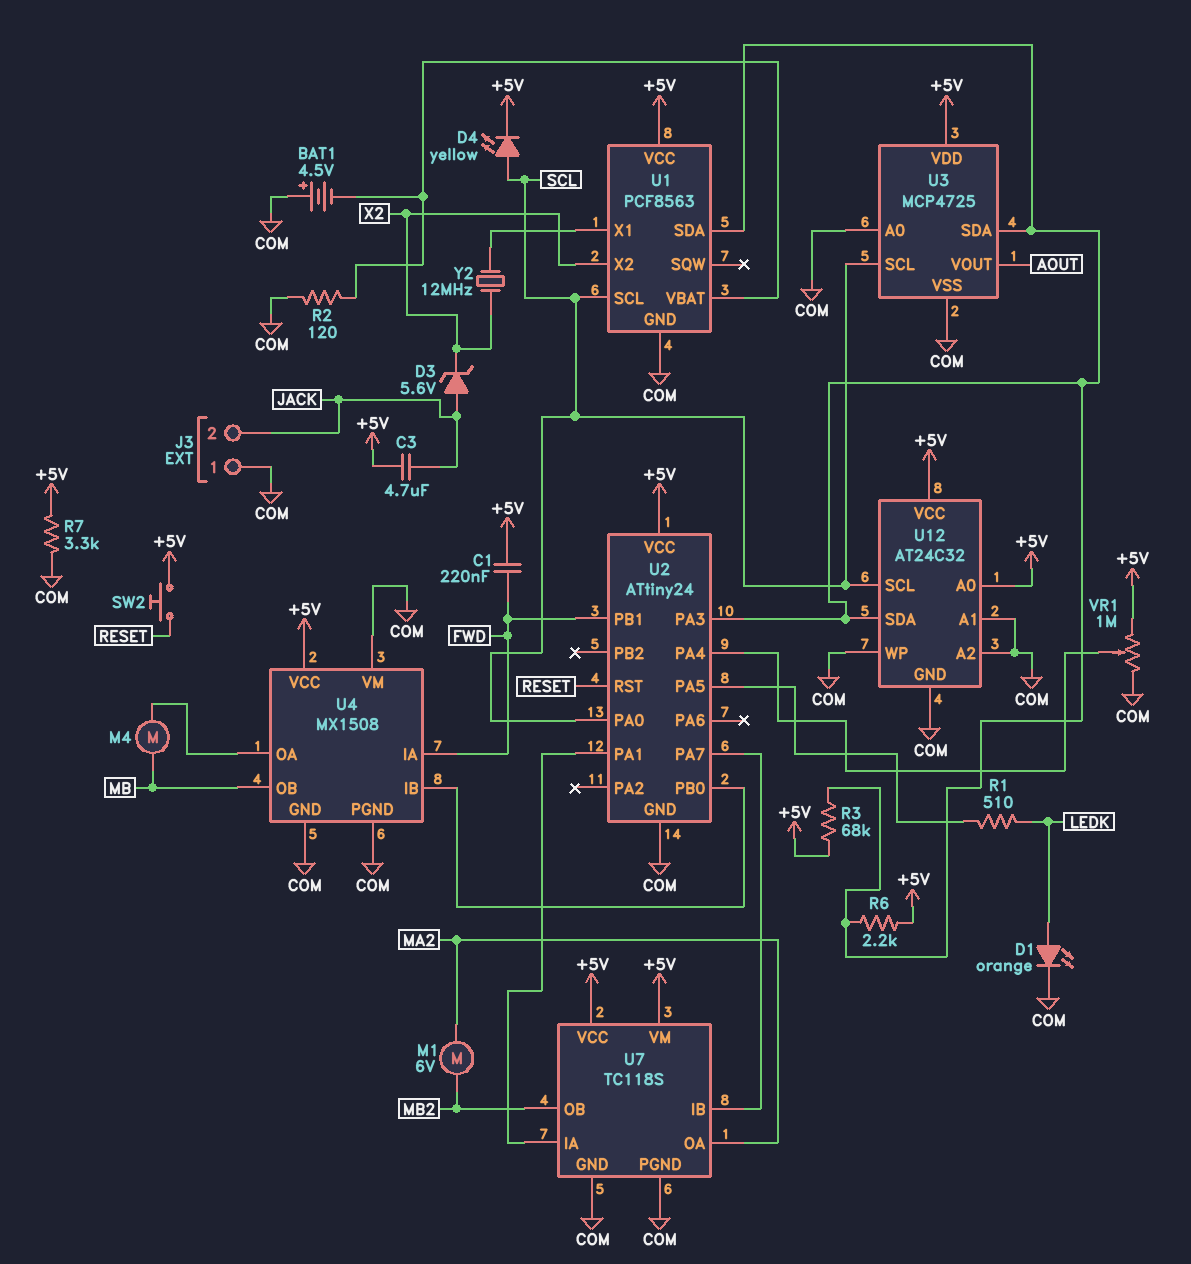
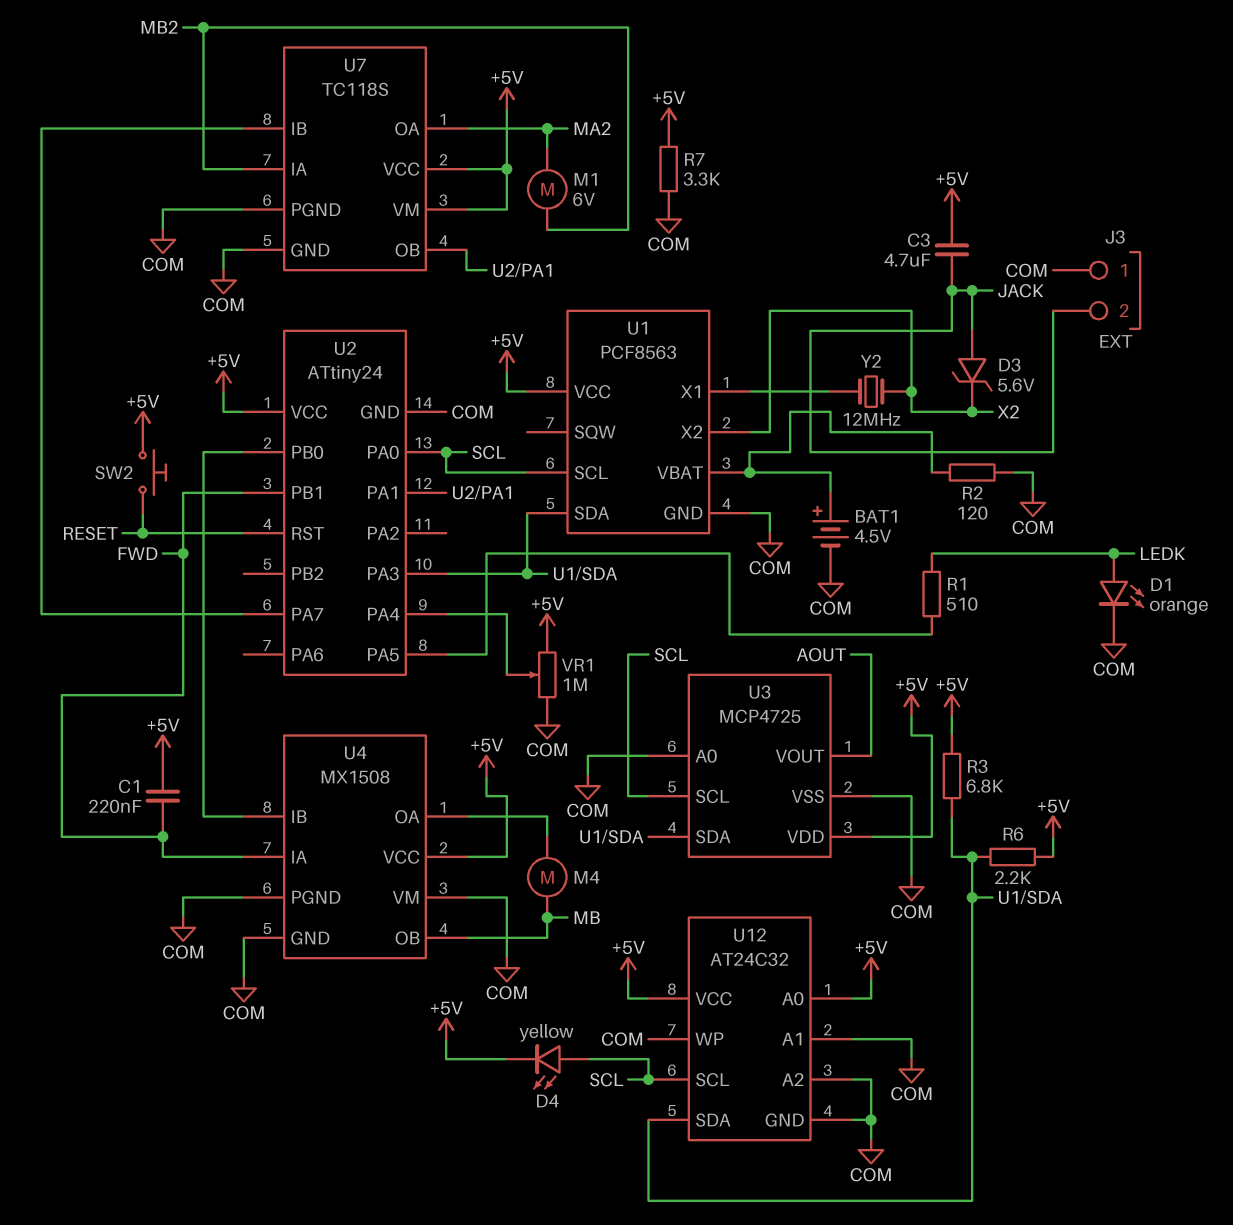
BAT1: 4.5V (plus COM, minus U1/VBAT) -> 4.5V (plus U1/VBAT, minus COM)
R3: 68k (+5V, U1/SDA) -> 6.8k (+5V, U1/SDA)
U7 pin IA: U2/PA1 -> MB2
U7 pin OB: MB2 -> U2/PA1

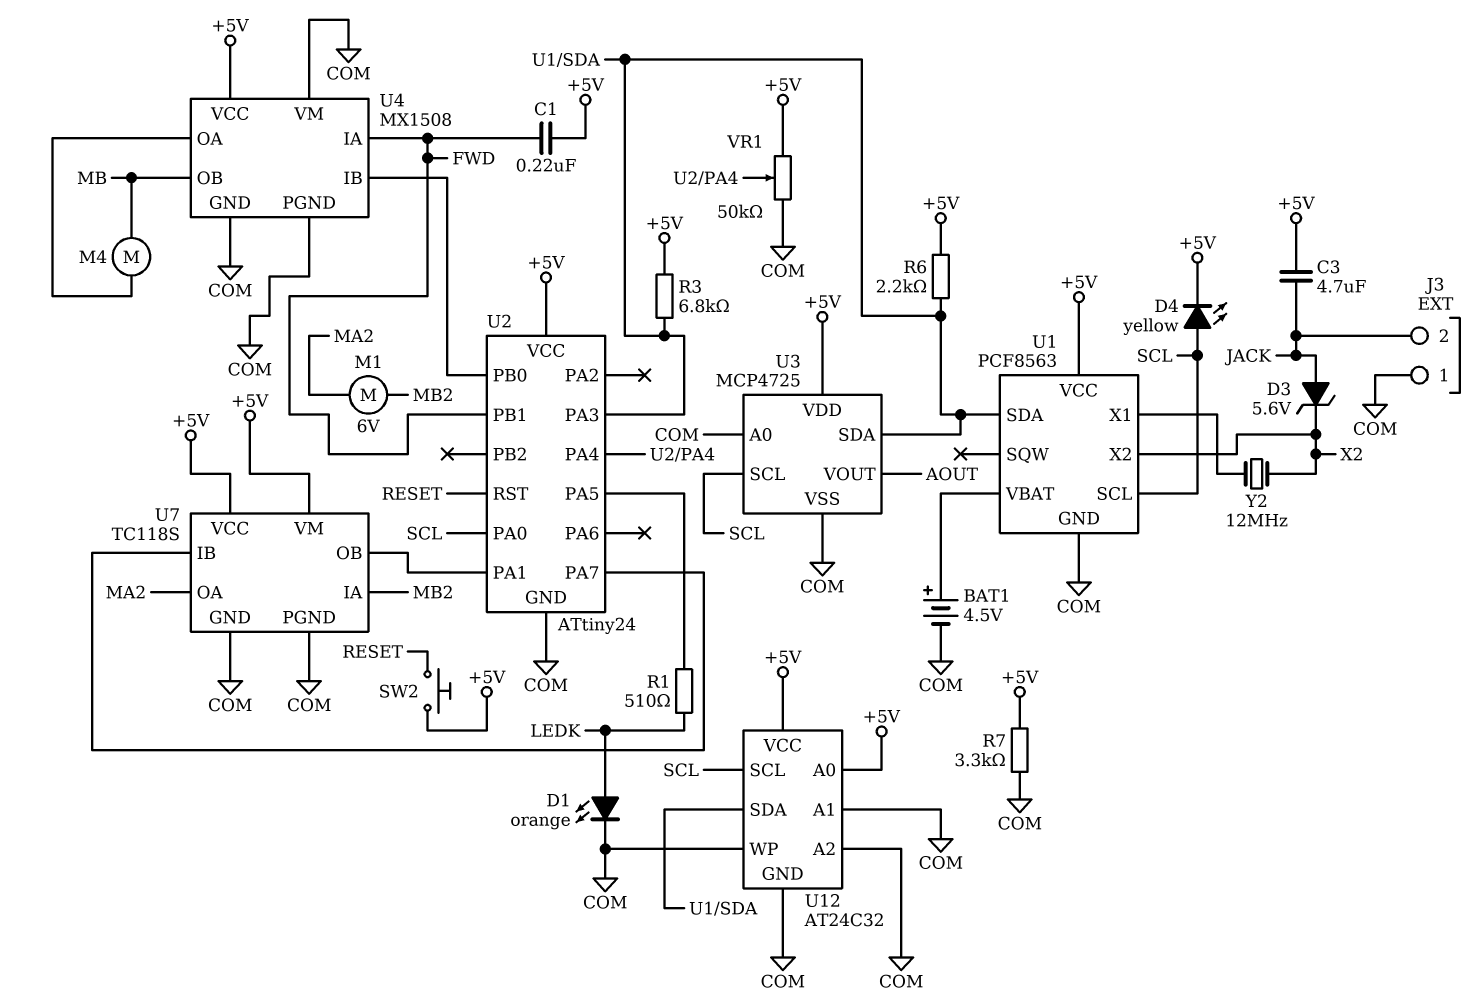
R2: 120 (COM, U1/VBAT) -> none
VR1: 1M (+5V, COM, wiper U2/PA4) -> 50k (+5V, COM, wiper U2/PA4)

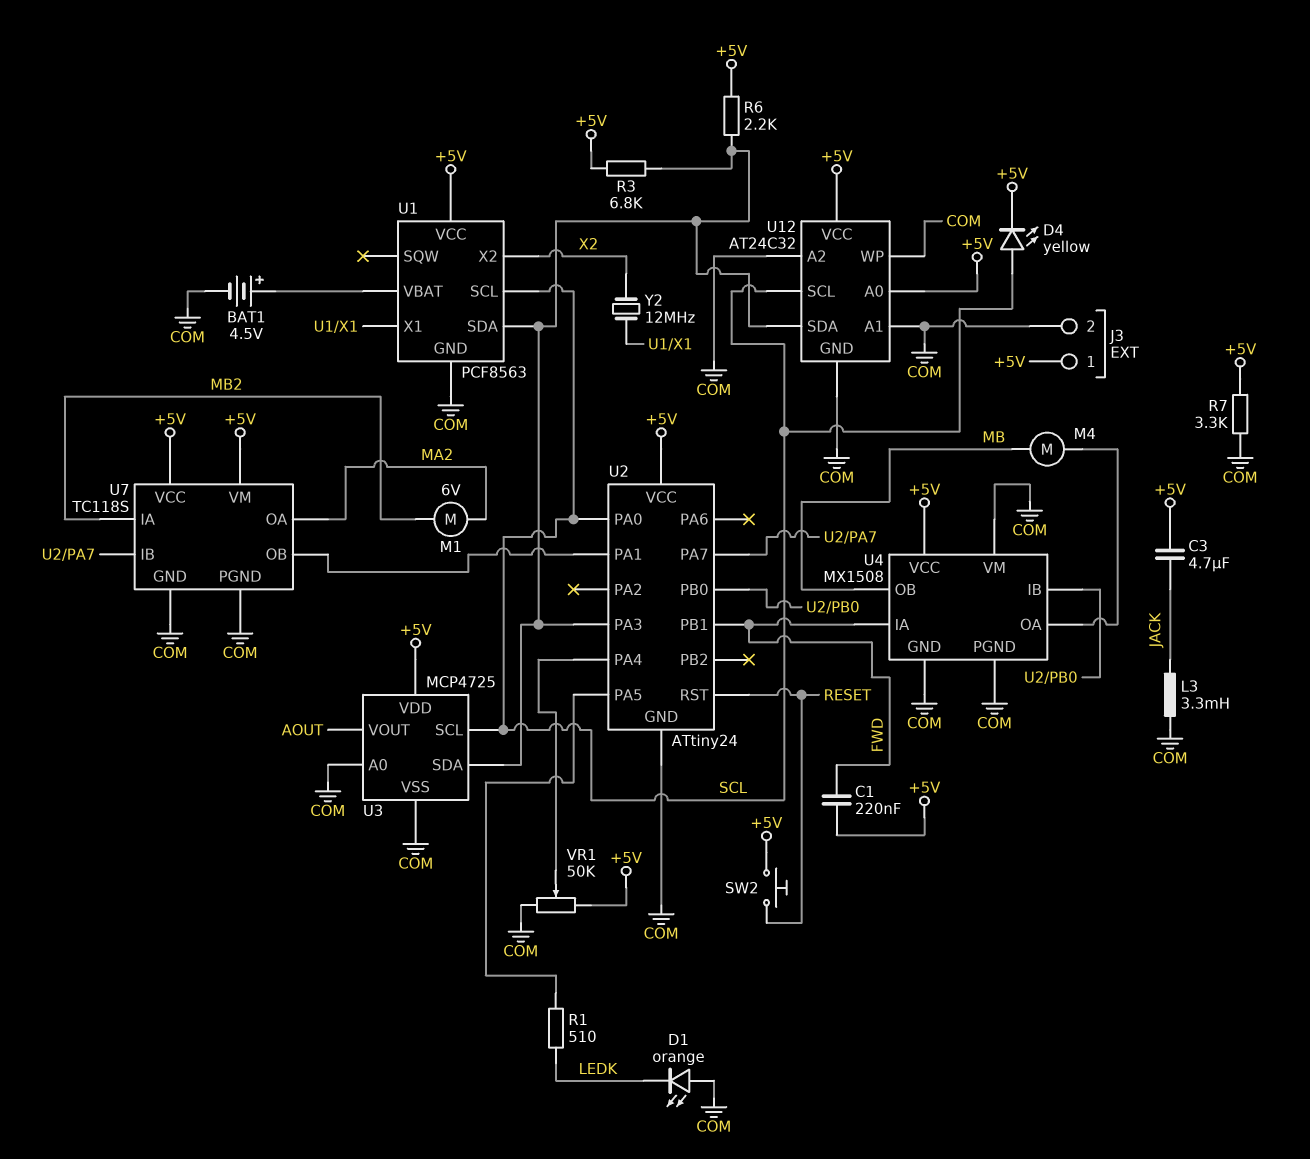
D1: LED orange (A LEDK, K COM) -> LED orange (A COM, K LEDK)
D3: zener 5.6V (A JACK, K X2) -> none
J3 pin 1: COM -> +5V
J3 pin 2: JACK -> COM
L3: none -> 3.3mH (COM, JACK)

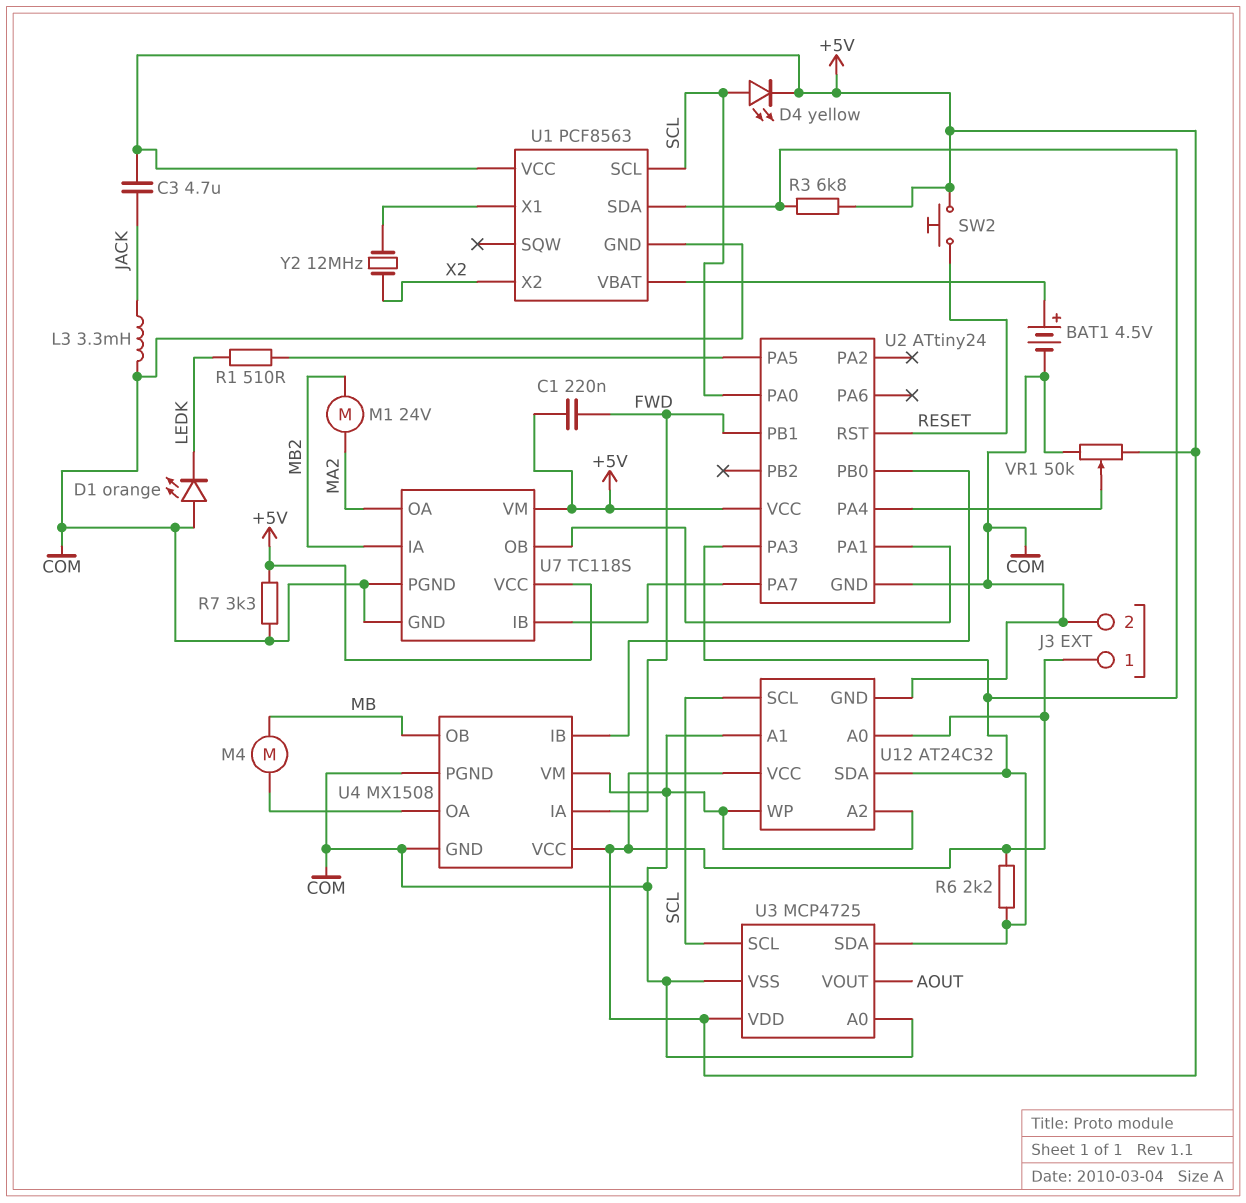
M1: motor 6V (MA2, MB2) -> motor 24V (MA2, MB2)

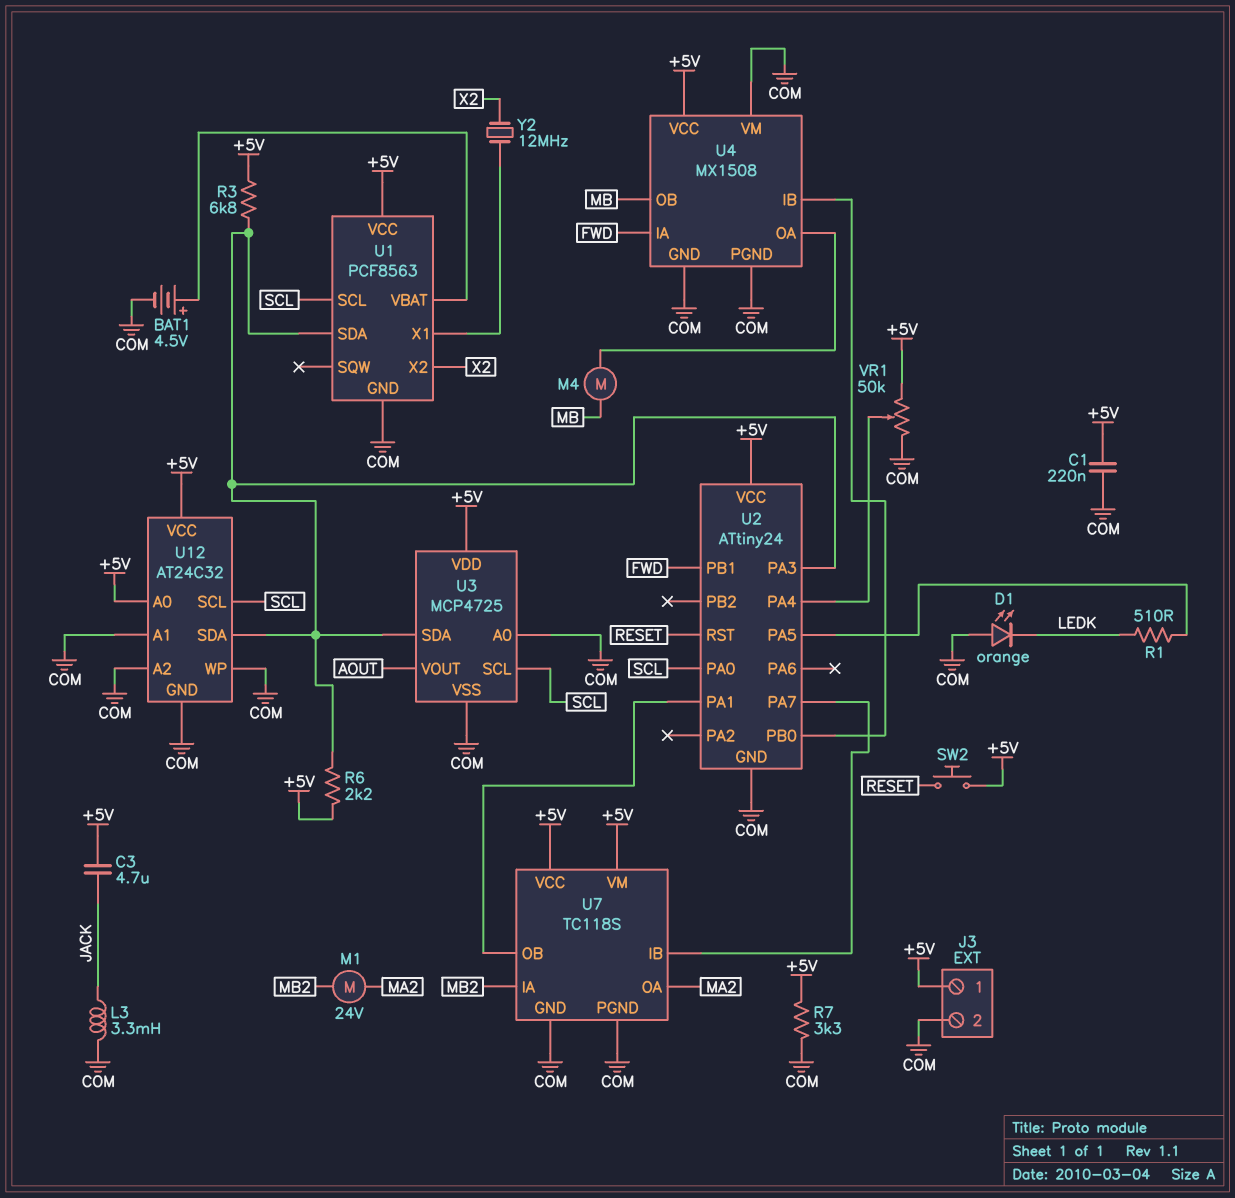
C1: 220nF (+5V, FWD) -> 220nF (+5V, COM)
D4: LED yellow (A SCL, K +5V) -> none

